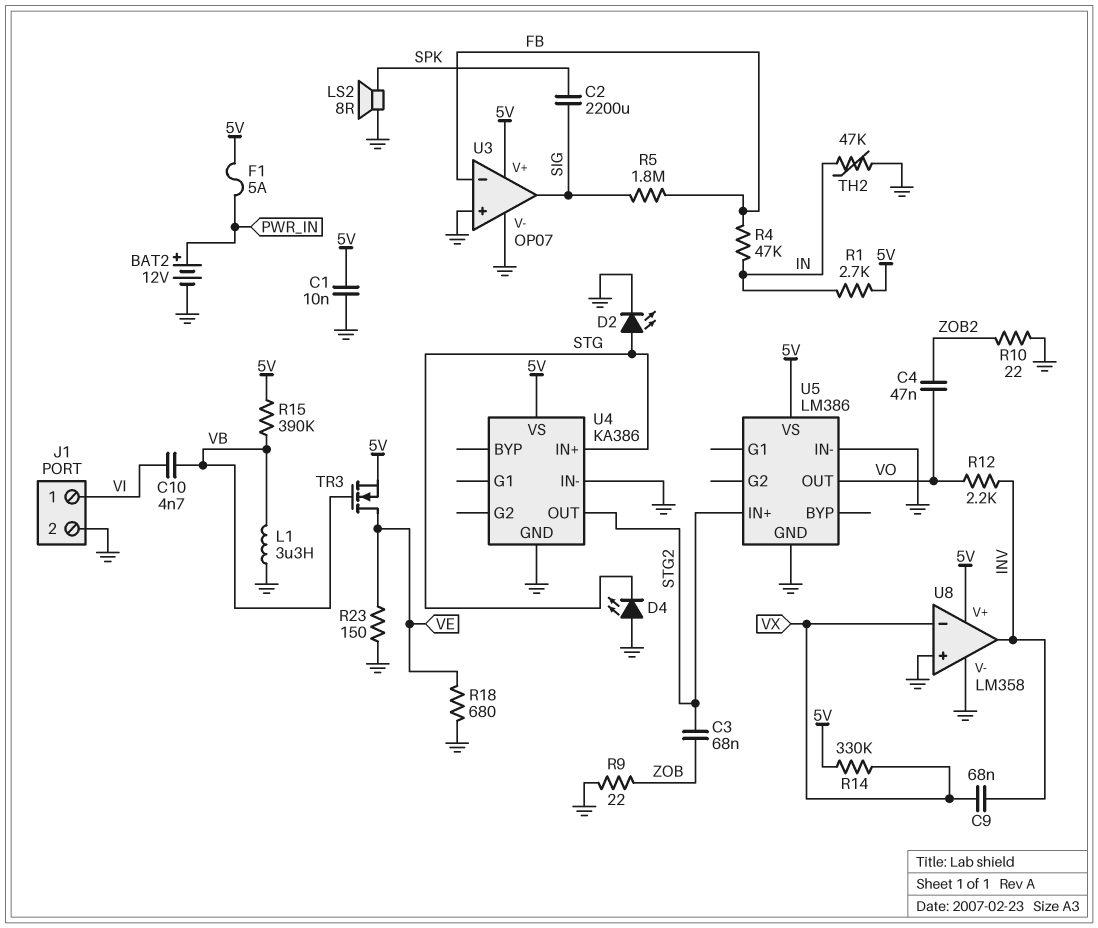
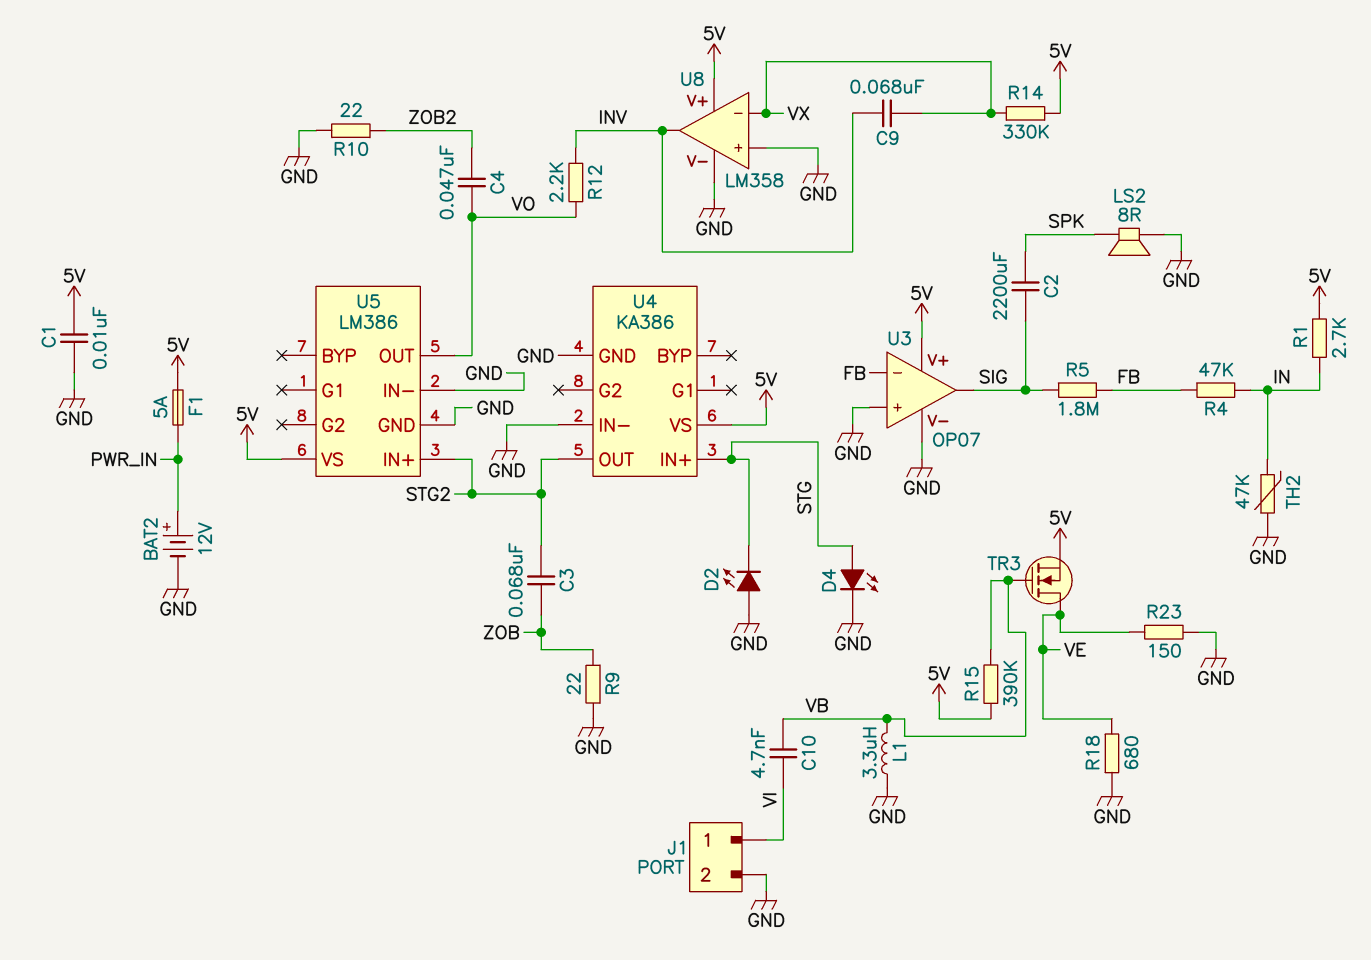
D2: LED (A STG, K GND) -> LED (A GND, K STG)
D4: LED (A GND, K STG) -> LED (A STG, K GND)

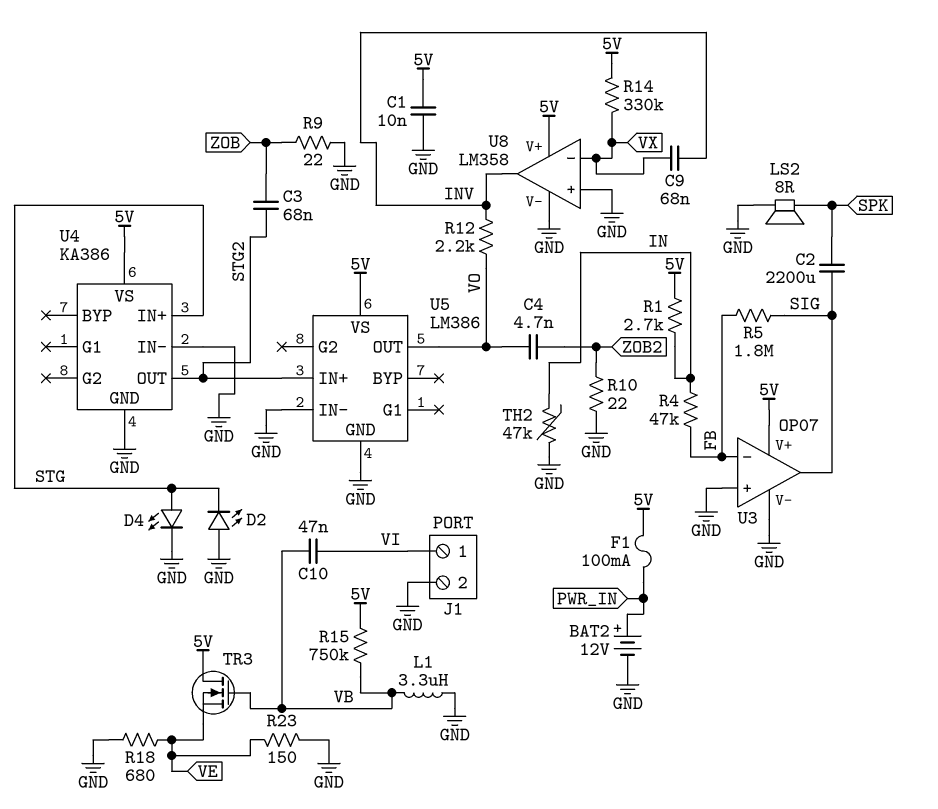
C4: 47nF (VO, ZOB2) -> 4.7nF (VO, ZOB2)
C10: 4.7nF (VB, VI) -> 47nF (VB, VI)
F1: 5A (5V, PWR_IN) -> 100mA (5V, PWR_IN)
R15: 390k (5V, VB) -> 750k (5V, VB)
TR3: NMOS (G VB, D VE, S 5V) -> NMOS (G VB, D 5V, S VE)

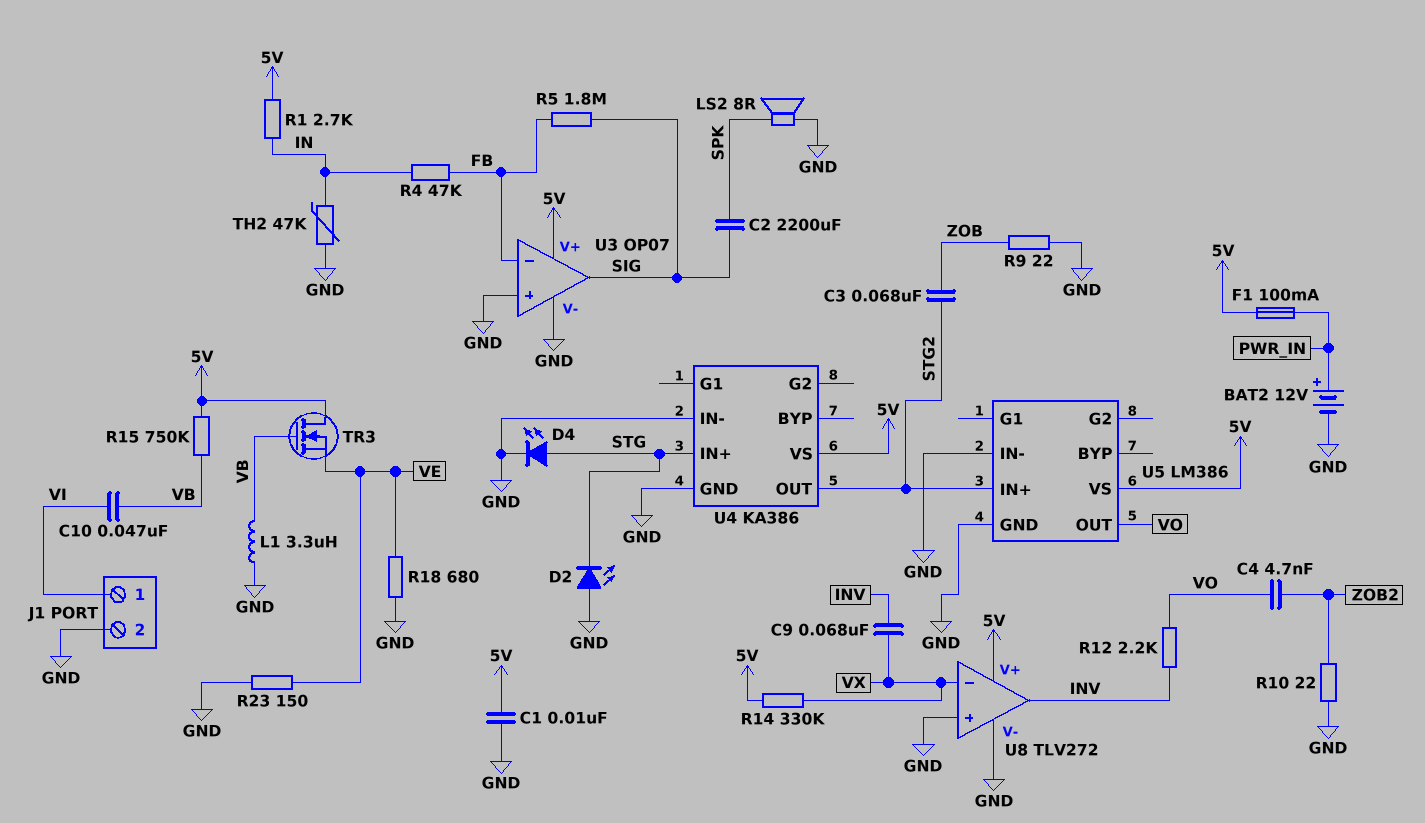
U8: LM358 -> TLV272

